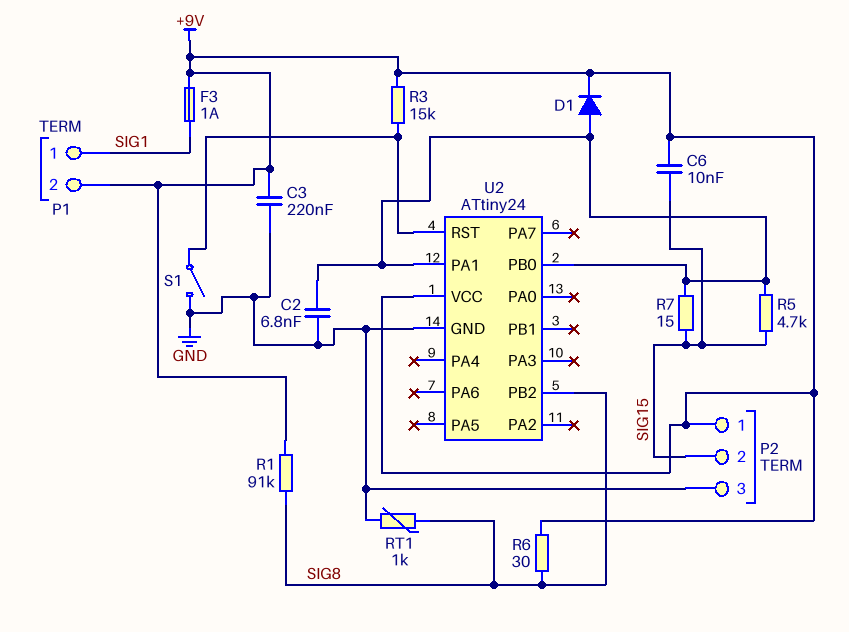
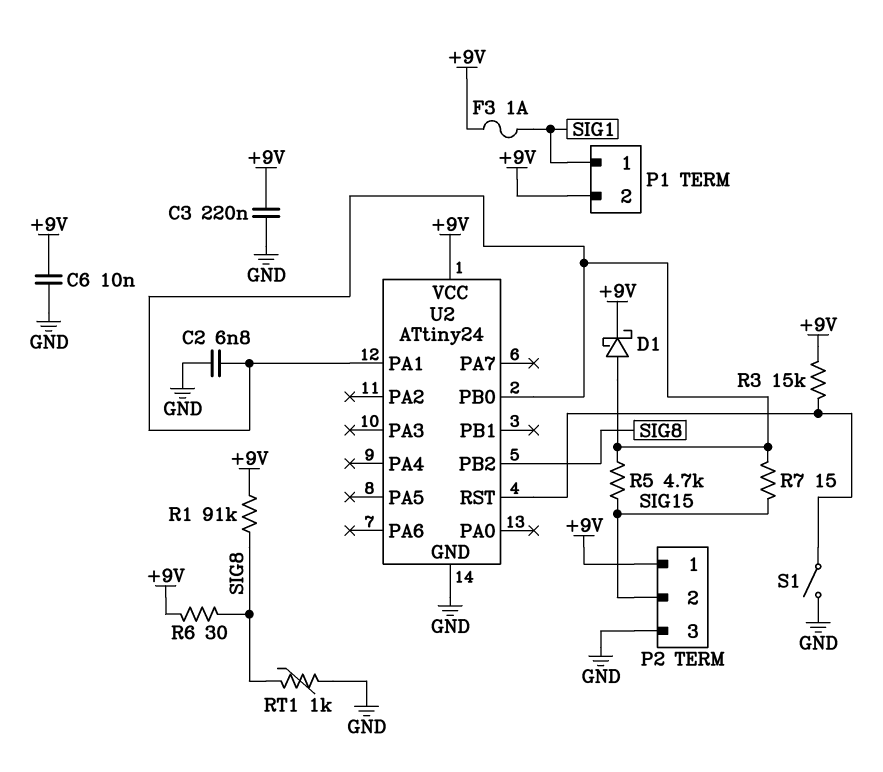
C6: 10nF (+9V, SIG15) -> 10nF (+9V, GND)
D1: diode (A U2/PA1, K +9V) -> schottky (A U2/PA1, K +9V)

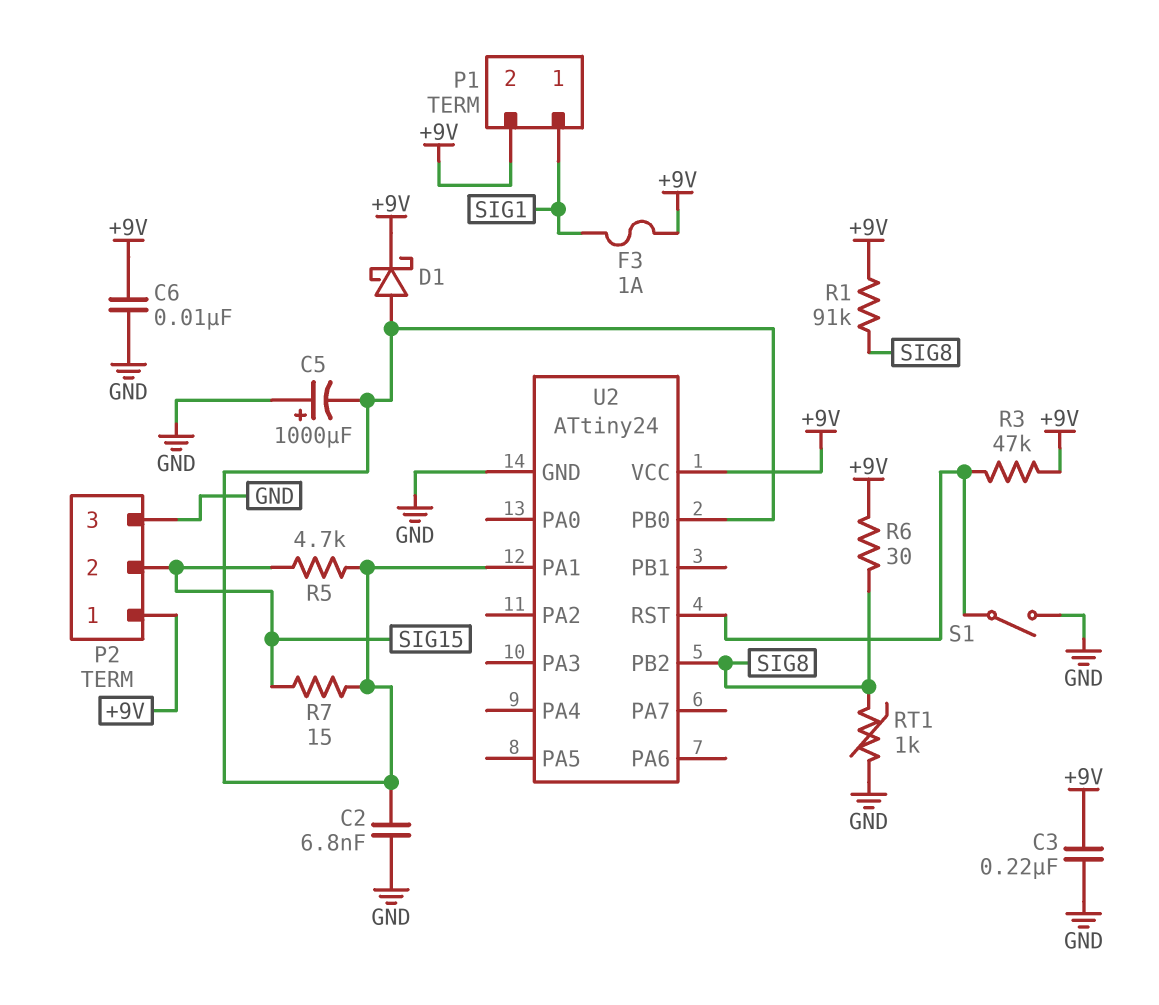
C5: none -> 1000uF (plus GND, minus U2/PA1)
R3: 15k (+9V, U2/RST) -> 47k (+9V, U2/RST)

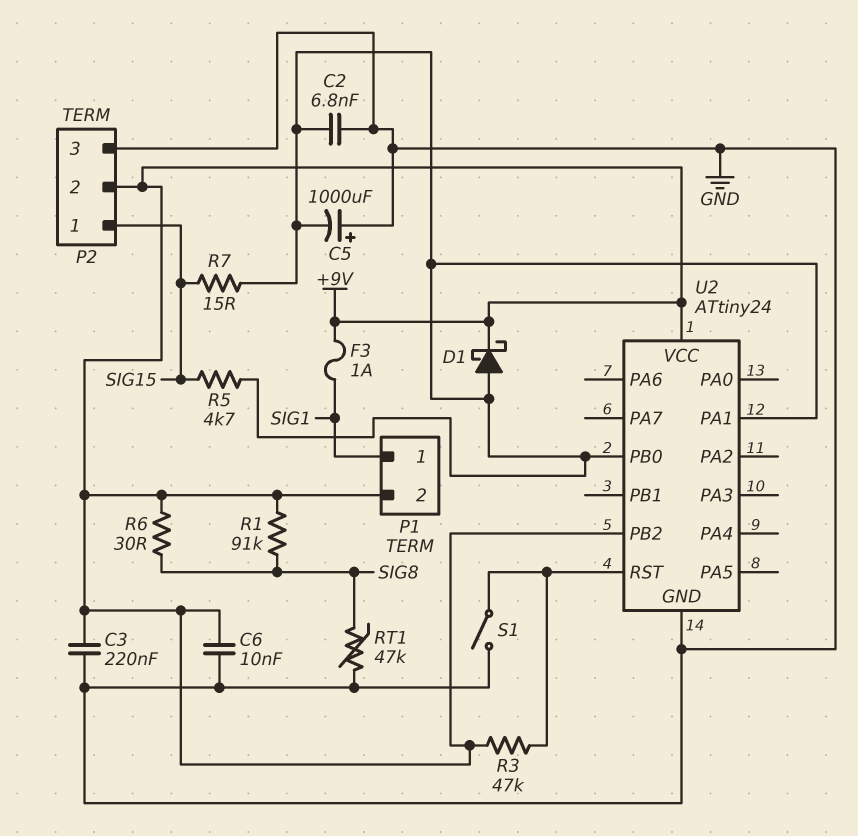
P2 pin 1: +9V -> SIG15
P2 pin 2: SIG15 -> +9V
RT1: 1k (GND, SIG8) -> 47k (GND, SIG8)
U2 pin PB2: SIG8 -> +9V

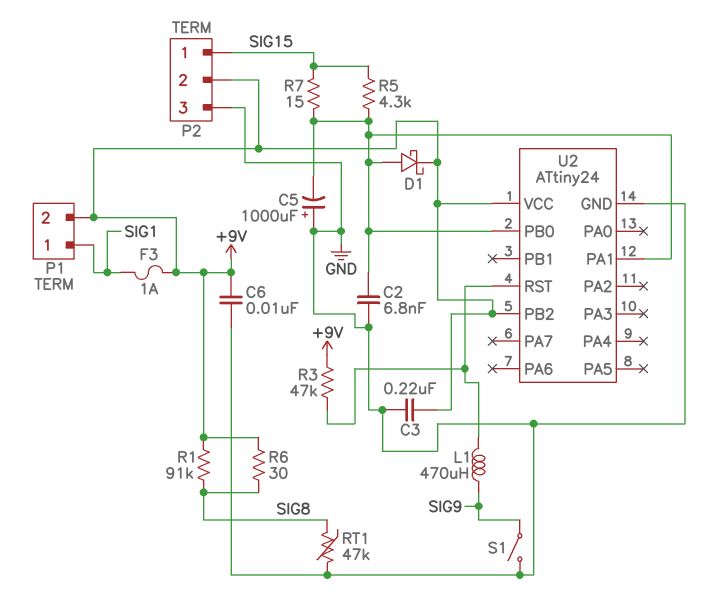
L1: none -> 470uH (SIG9, U2/RST)
R5: 4.7k (SIG15, U2/PA1) -> 4.3k (SIG15, U2/PA1)
S1: switch (GND, U2/RST) -> switch (GND, SIG9)

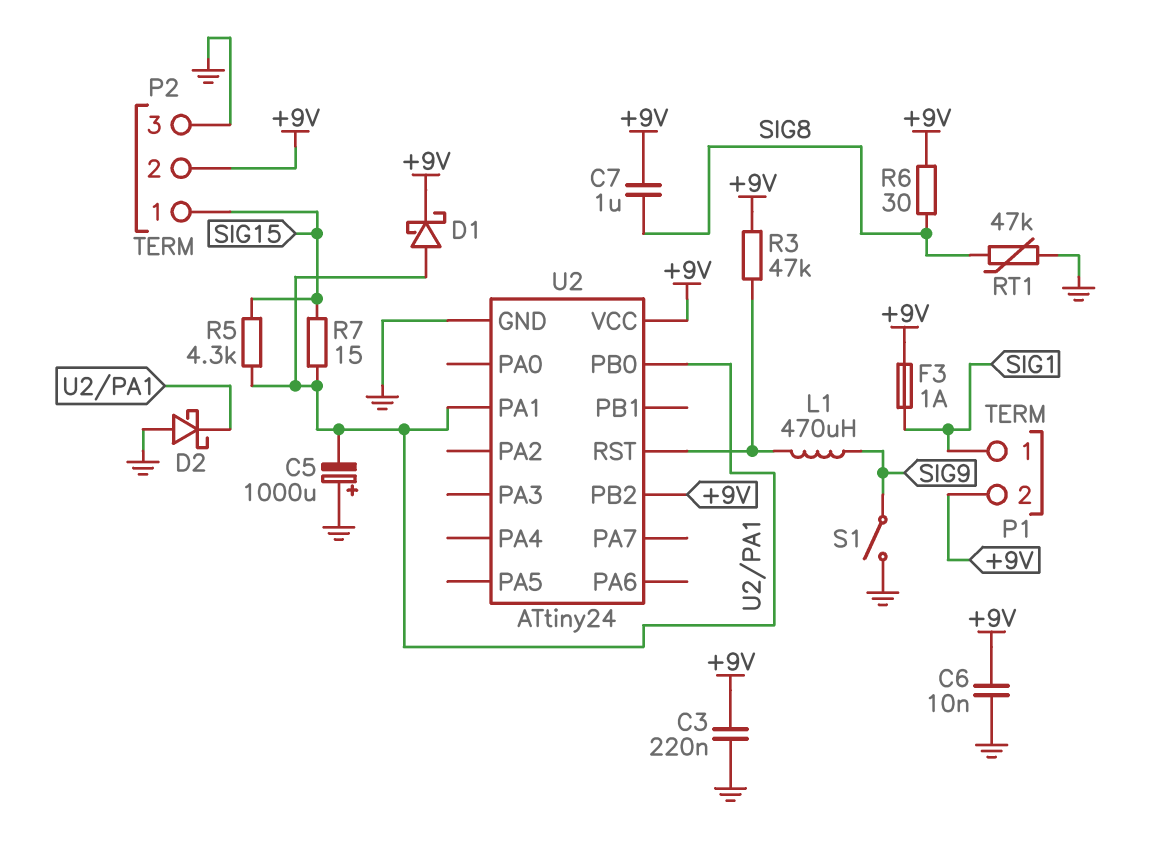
C2: 6.8nF (GND, U2/PA1) -> none
C7: none -> 1uF (+9V, SIG8)
D2: none -> schottky (A GND, K U2/PA1)
R1: 91k (+9V, SIG8) -> none

